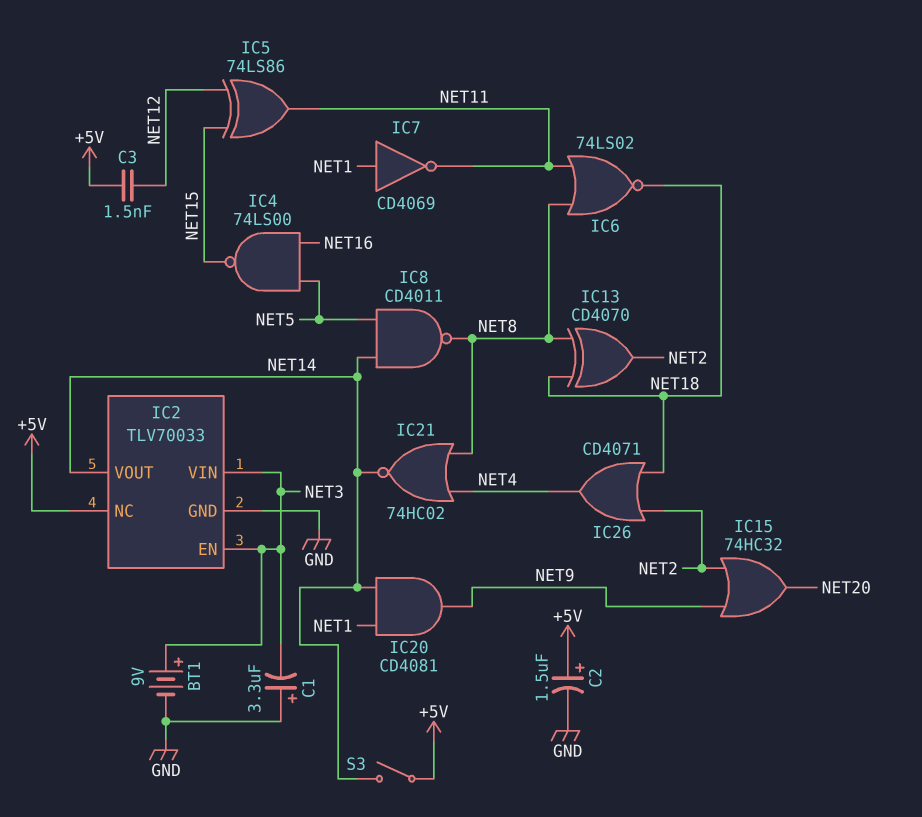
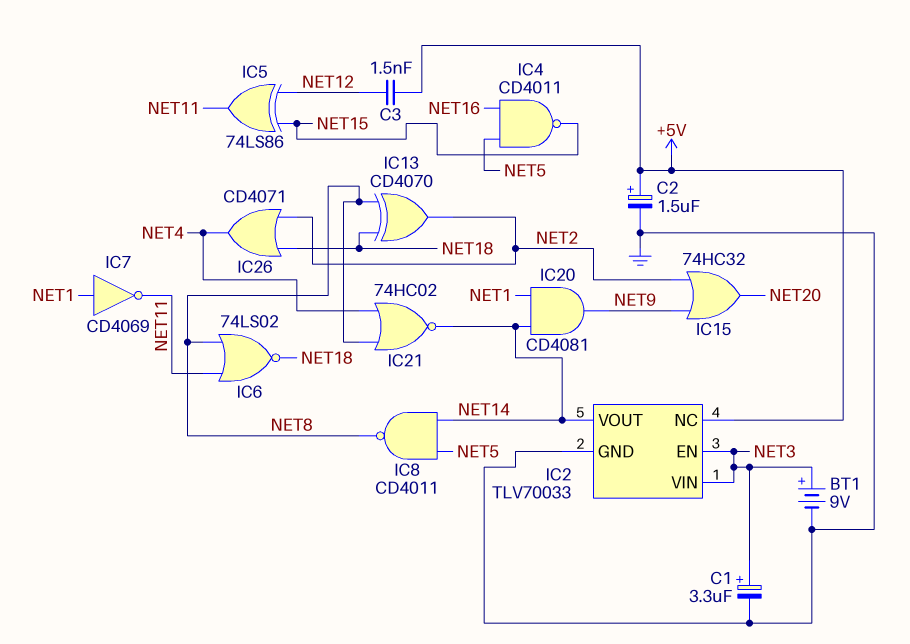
C1: 3.3uF (plus GND, minus NET3) -> 3.3uF (plus NET3, minus GND)
IC4: NAND 74LS00 (in NET5, in NET16, out NET15) -> NAND CD4011 (in NET5, in NET16, out NET15)
S3: switch (+5V, NET14) -> none

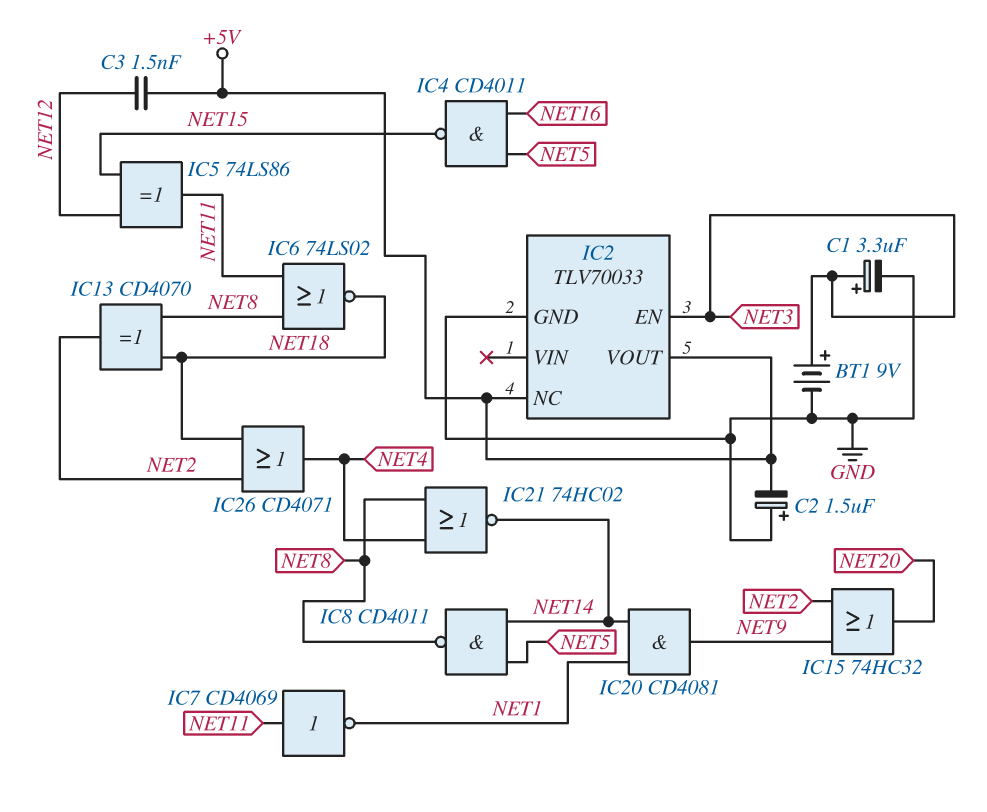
C2: 1.5uF (plus +5V, minus GND) -> 1.5uF (plus GND, minus +5V)
IC2 pin VIN: NET3 -> none
IC2 pin VOUT: NET14 -> +5V
IC7: NOT CD4069 (in NET1, out NET11) -> NOT CD4069 (in NET11, out NET1)

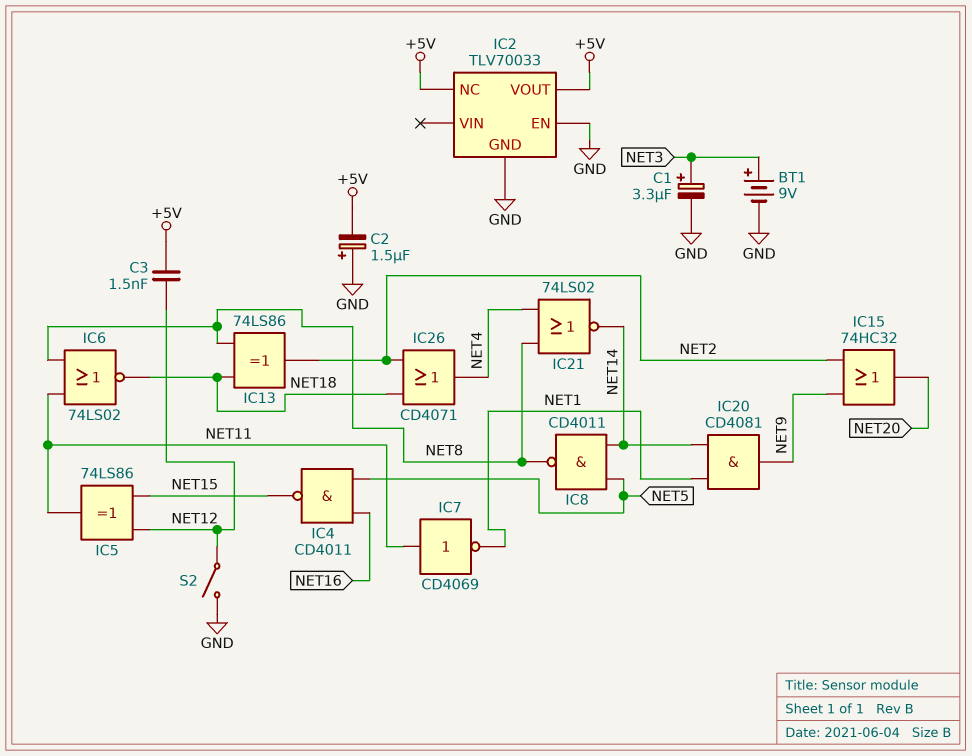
IC2 pin EN: NET3 -> GND
IC13: XOR CD4070 (in NET8, in NET18, out NET2) -> XOR 74LS86 (in NET8, in NET18, out NET2)
IC21: NOR 74HC02 (in NET4, in NET8, out NET14) -> NOR 74LS02 (in NET4, in NET8, out NET14)
S2: none -> switch (GND, NET12)

